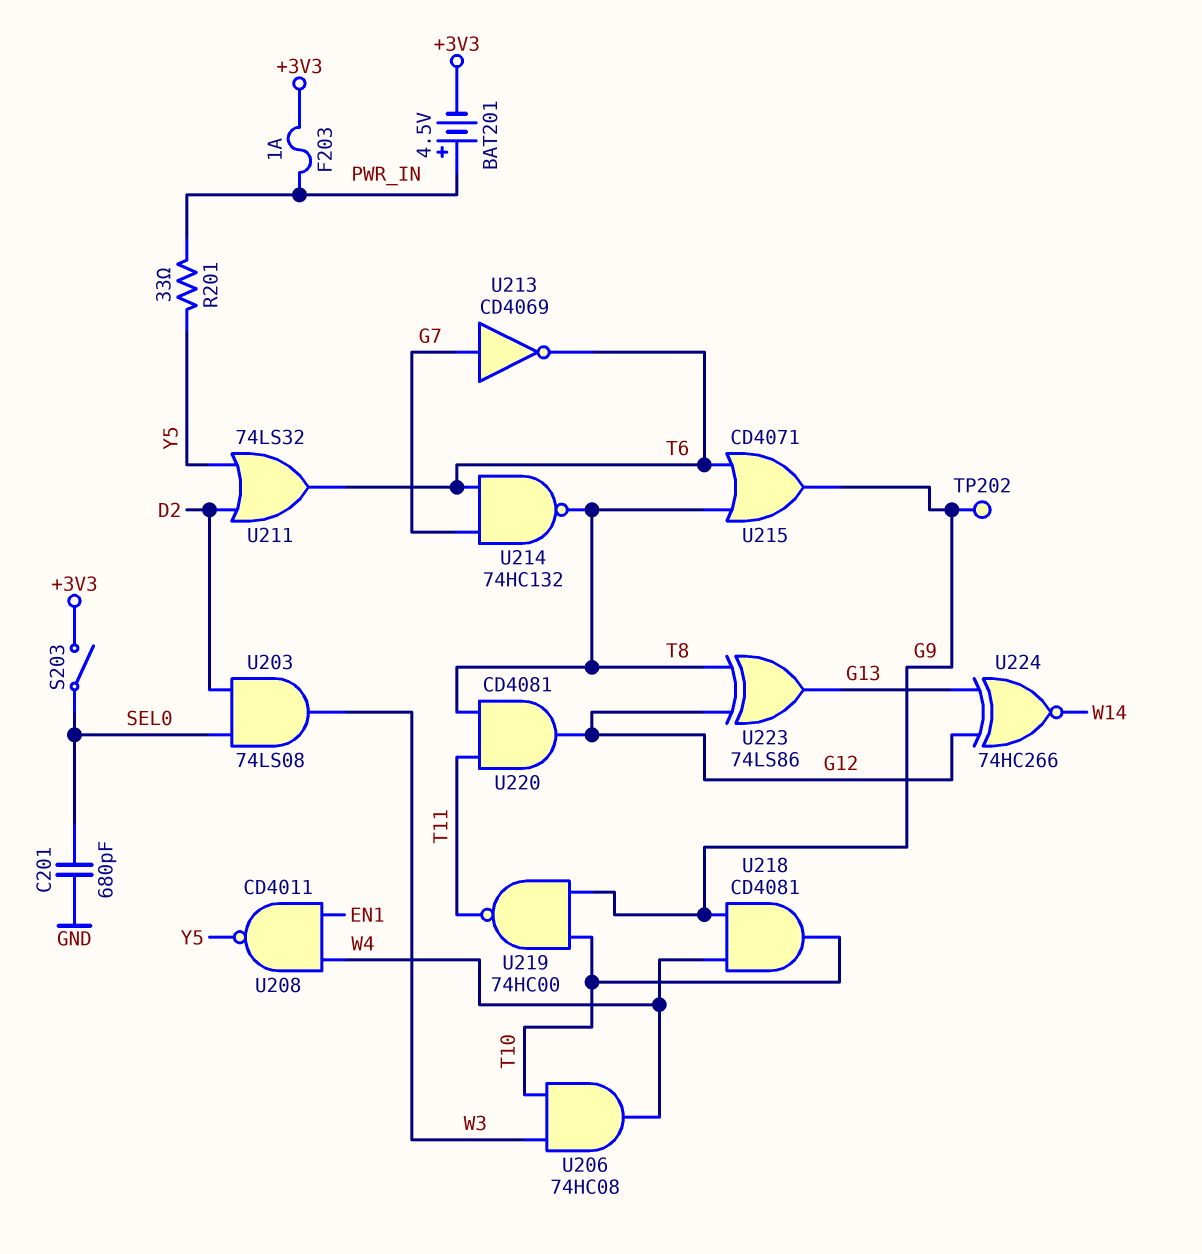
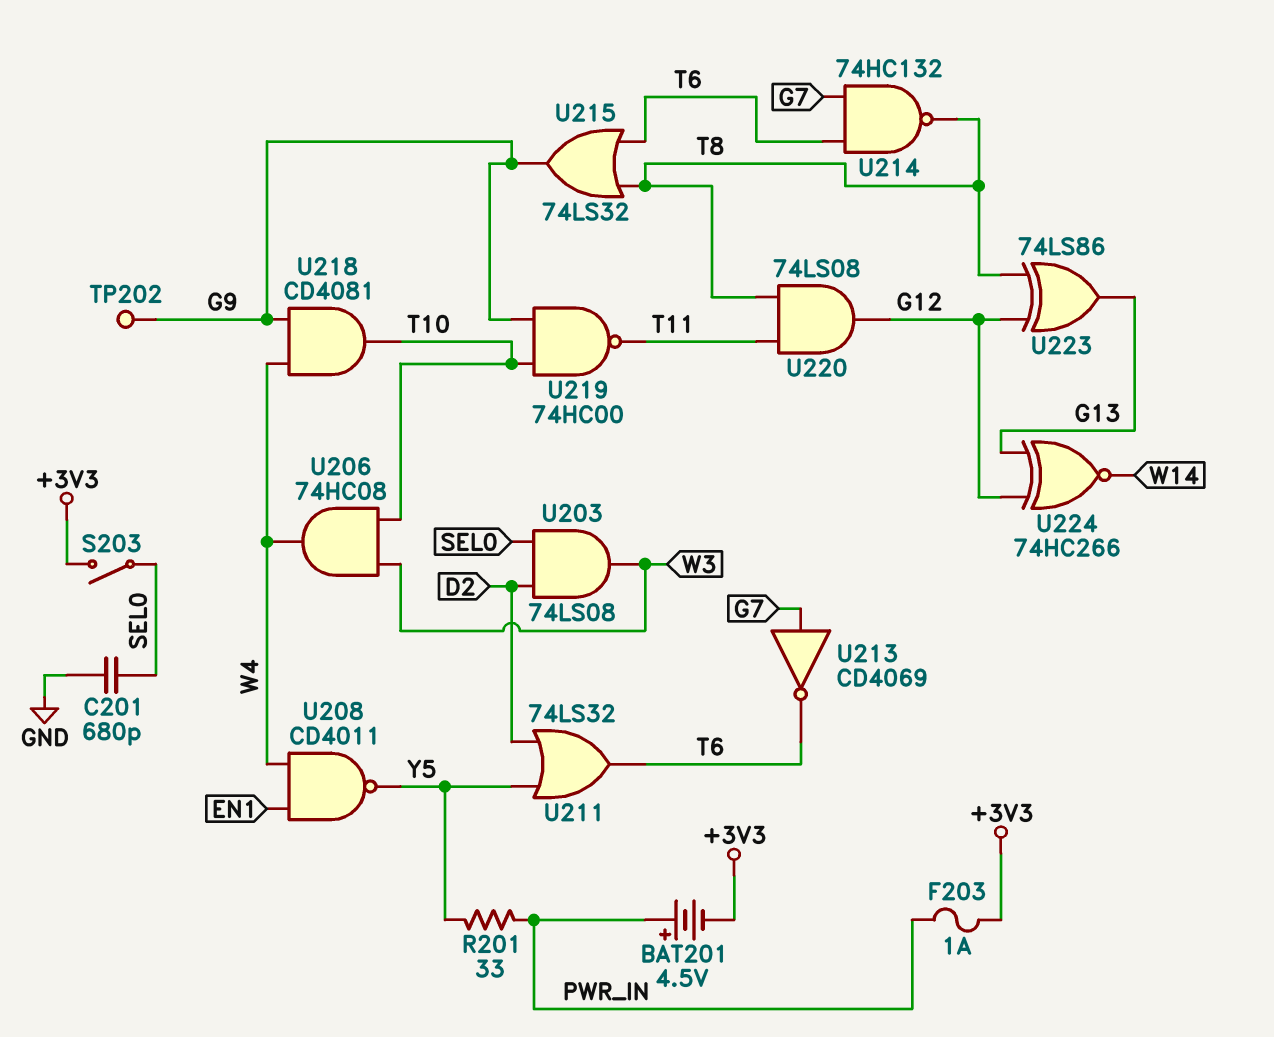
U215: OR CD4071 (in T6, in T8, out G9) -> OR 74LS32 (in T6, in T8, out G9)
U220: AND CD4081 (in T8, in T11, out G12) -> AND 74LS08 (in T8, in T11, out G12)

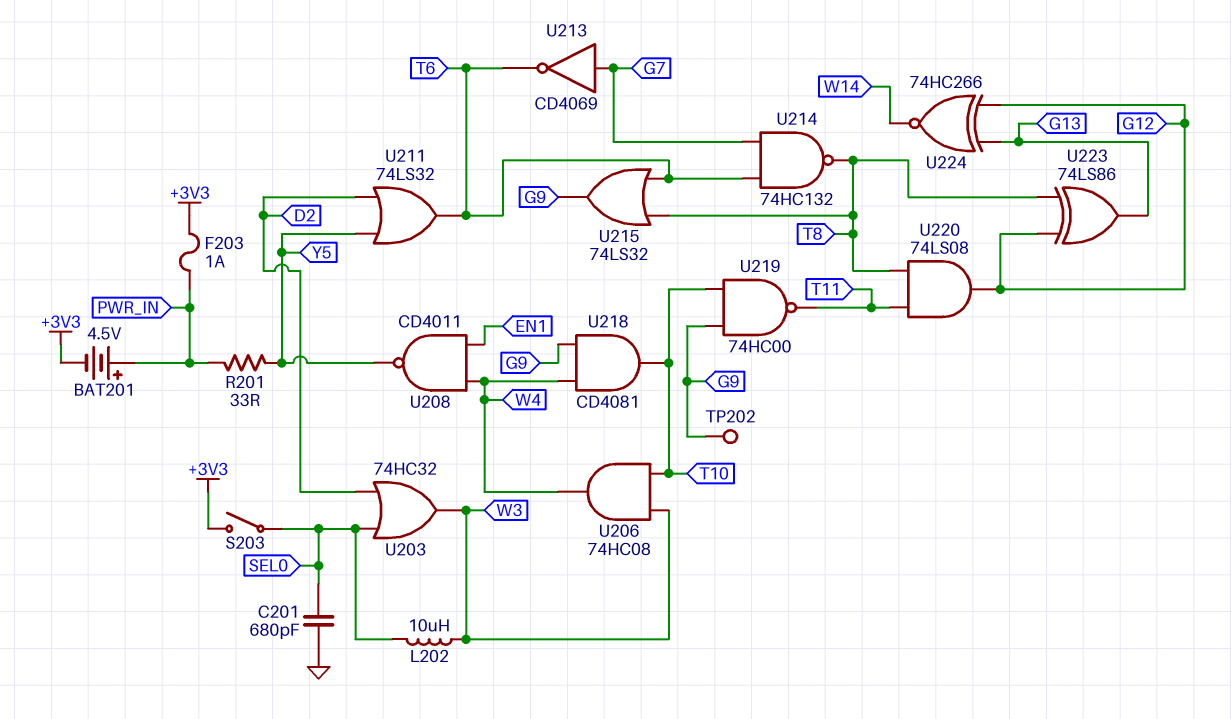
L202: none -> 10uH (SEL0, W3)
U203: AND 74LS08 (in D2, in SEL0, out W3) -> OR 74HC32 (in D2, in SEL0, out W3)

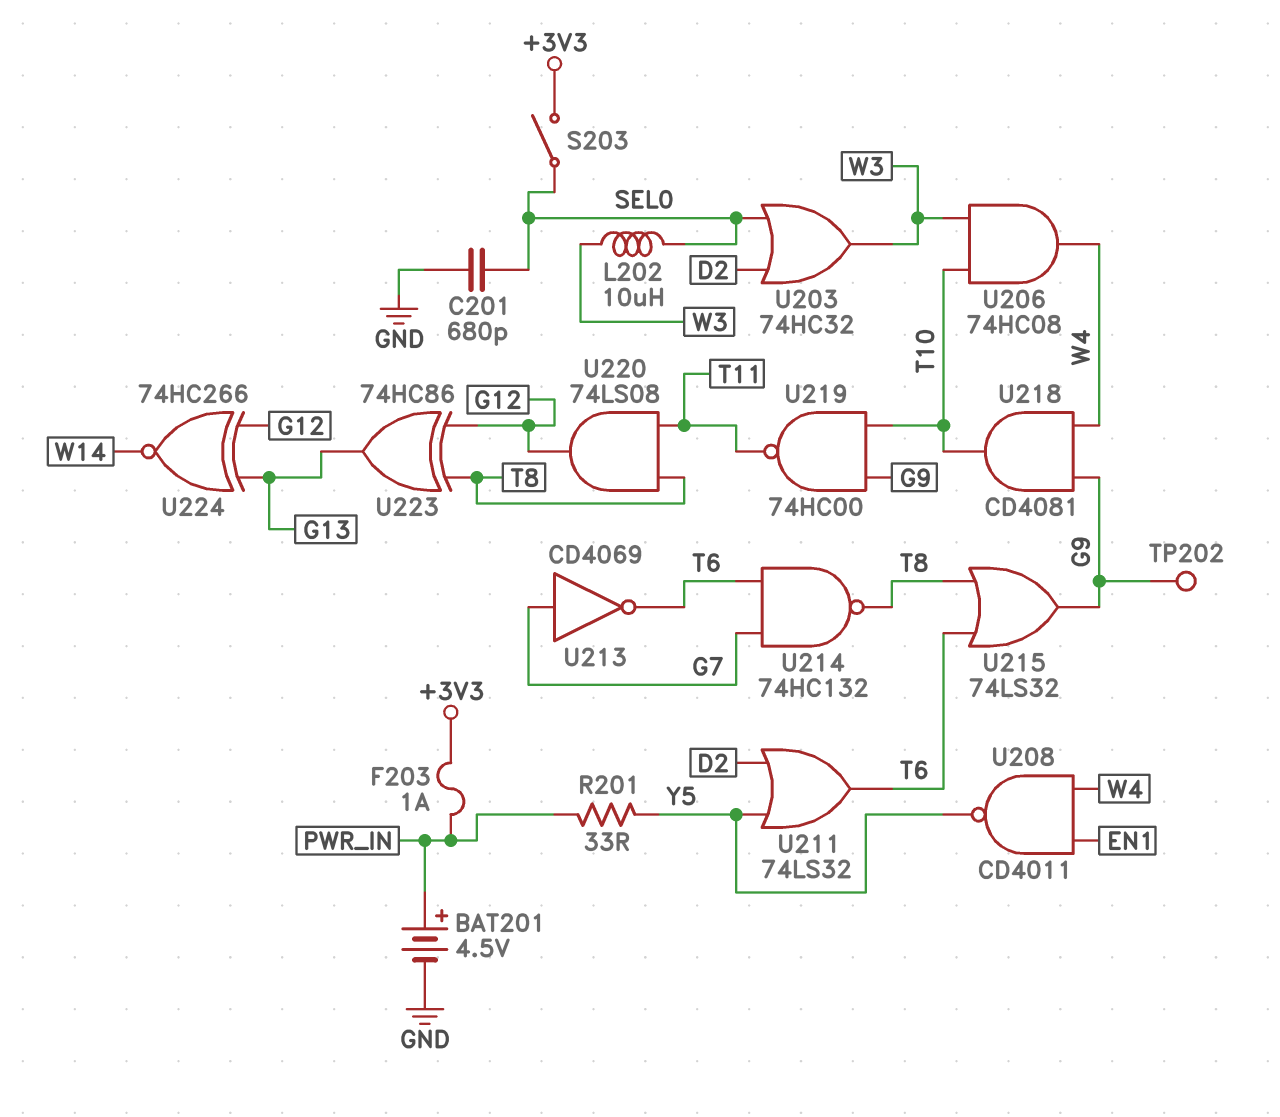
BAT201: 4.5V (plus PWR_IN, minus +3V3) -> 4.5V (plus PWR_IN, minus GND)
U223: XOR 74LS86 (in G12, in T8, out G13) -> XOR 74HC86 (in G12, in T8, out G13)

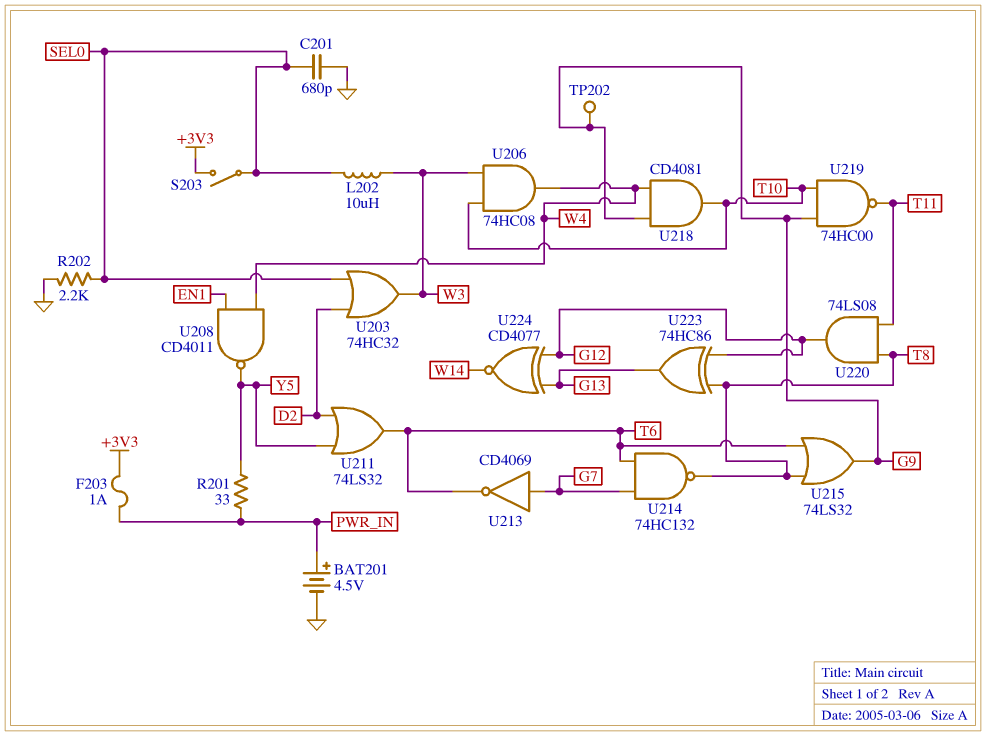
R202: none -> 2.2k (GND, SEL0)
U224: XNOR 74HC266 (in G12, in G13, out W14) -> XNOR CD4077 (in G12, in G13, out W14)

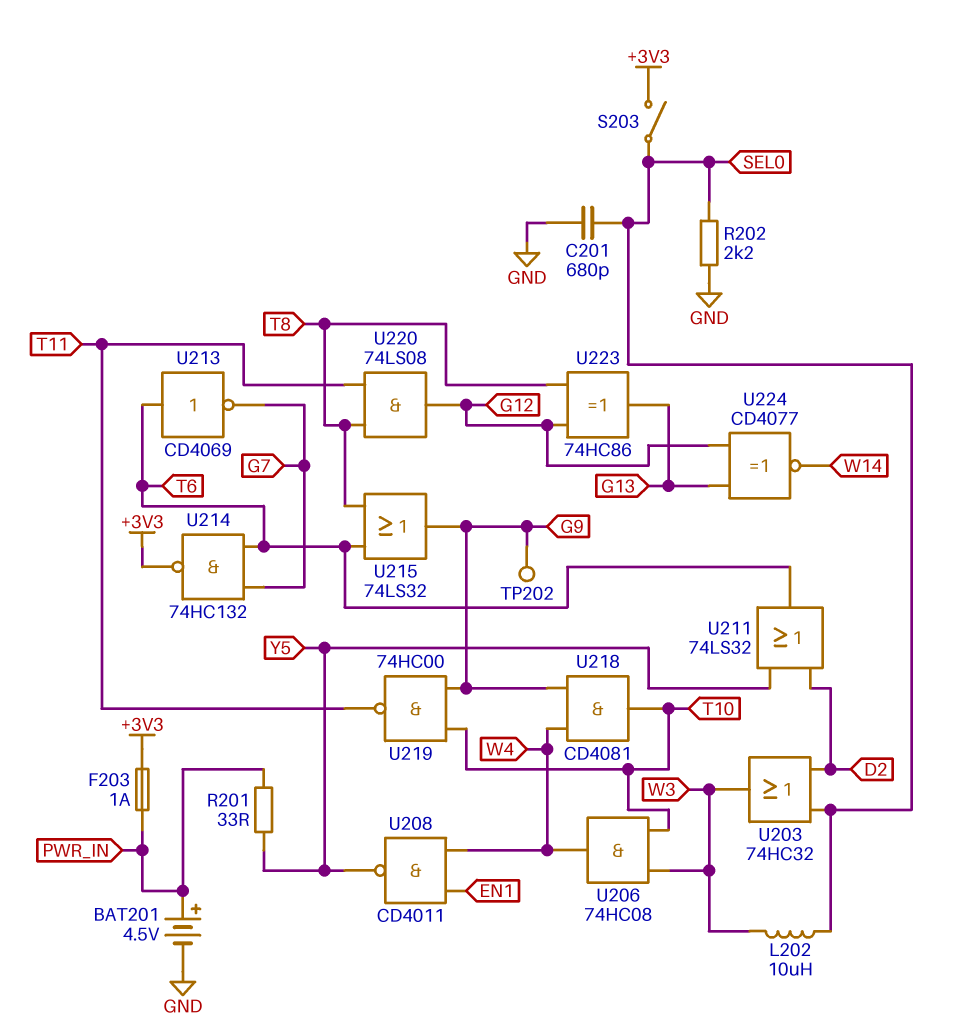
U213: NOT CD4069 (in G7, out T6) -> NOT CD4069 (in T6, out G7)
U214: NAND 74HC132 (in G7, in T6, out T8) -> NAND 74HC132 (in G7, in T6, out +3V3)

